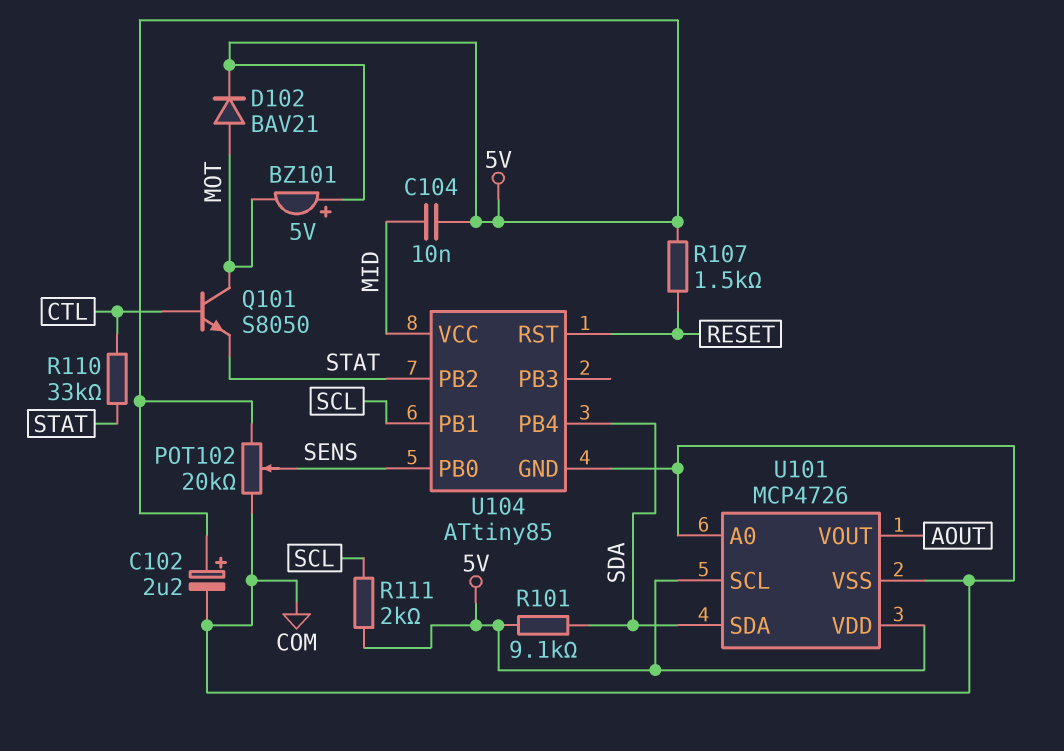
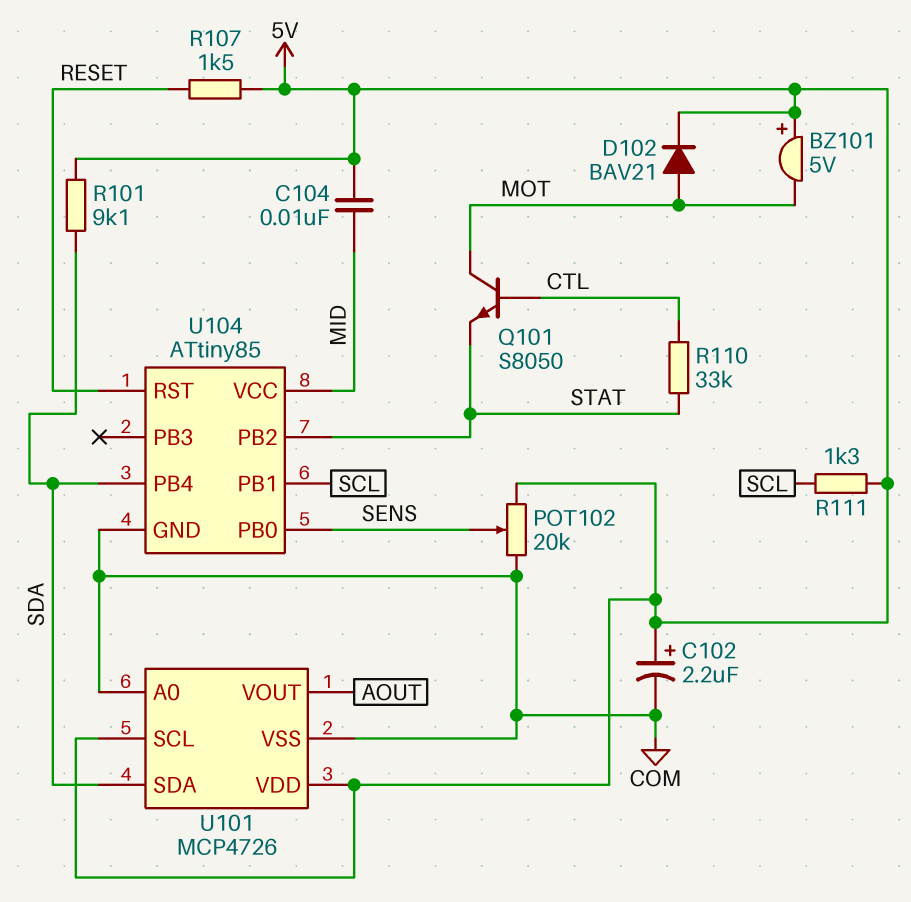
R111: 2k (5V, SCL) -> 1.3k (5V, SCL)

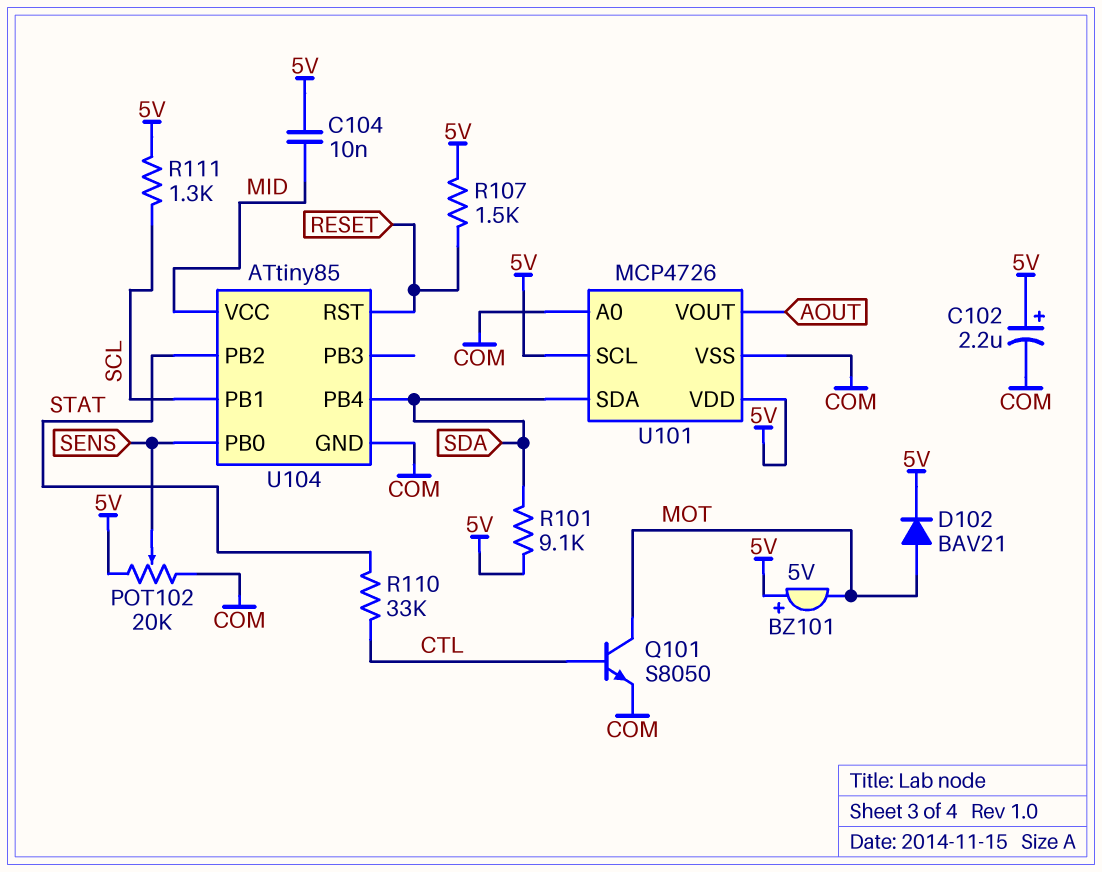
Q101: NPN S8050 (B CTL, C MOT, E STAT) -> NPN S8050 (B CTL, C MOT, E COM)

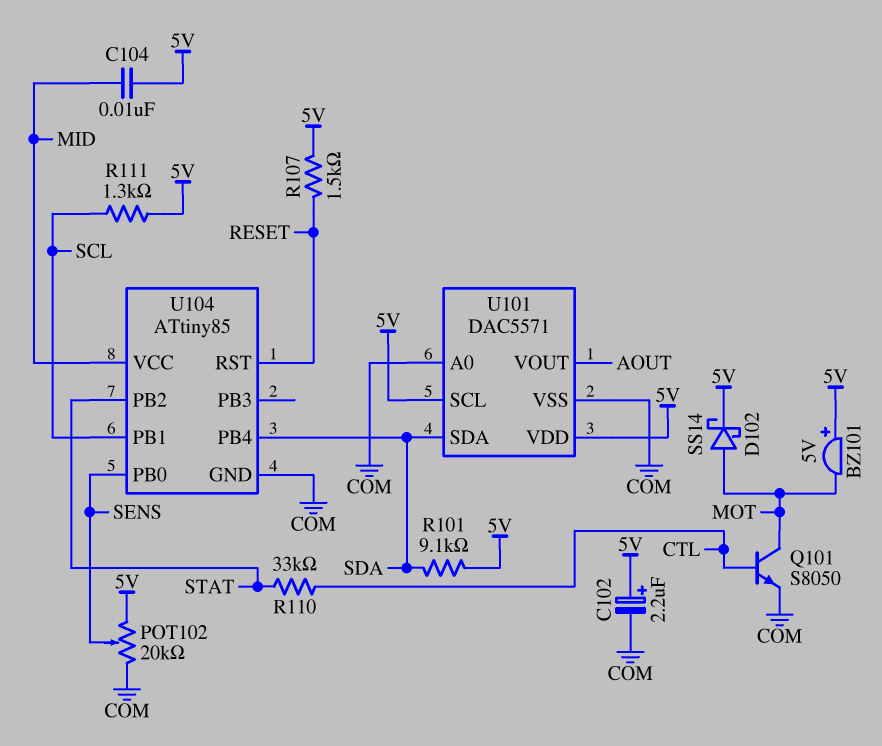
D102: diode BAV21 (A MOT, K 5V) -> schottky SS14 (A MOT, K 5V)
U101: MCP4726 -> DAC5571

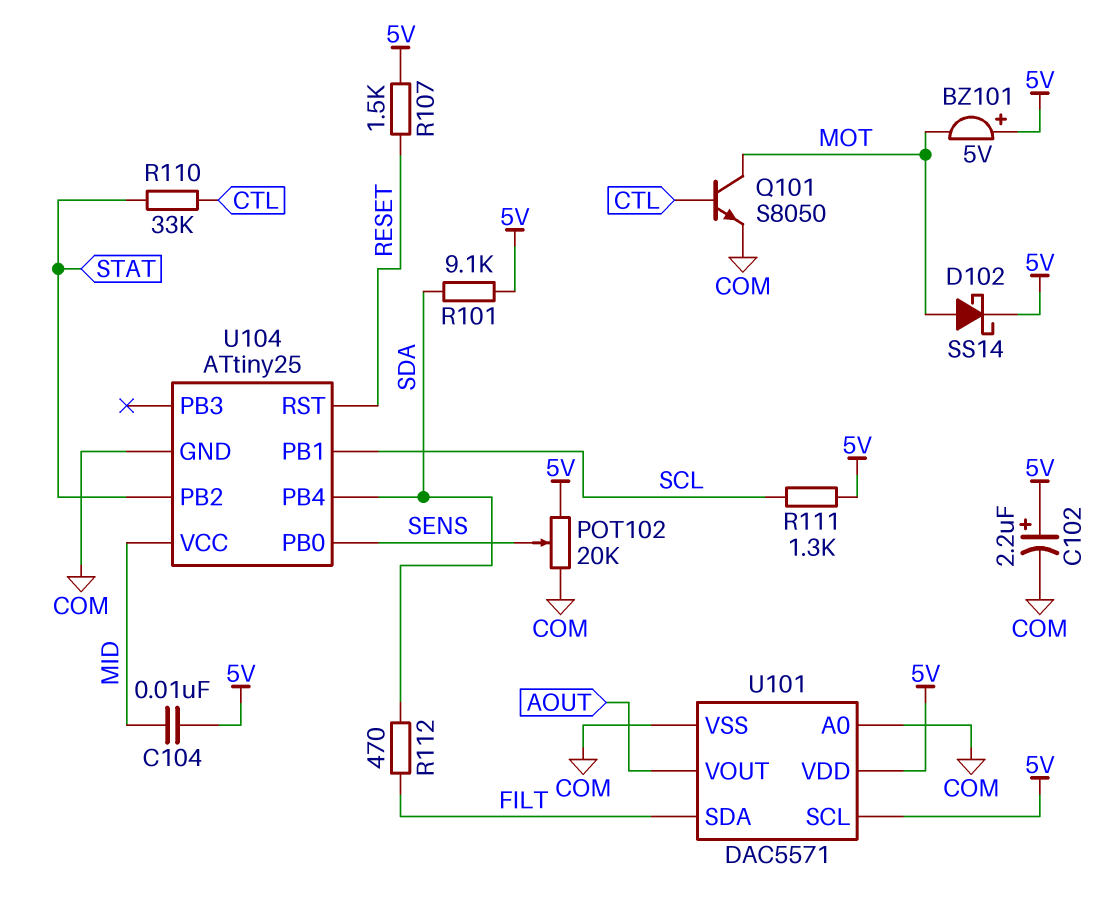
R112: none -> 470 (FILT, SDA)
U101 pin SDA: SDA -> FILT
U104: ATtiny85 -> ATtiny25

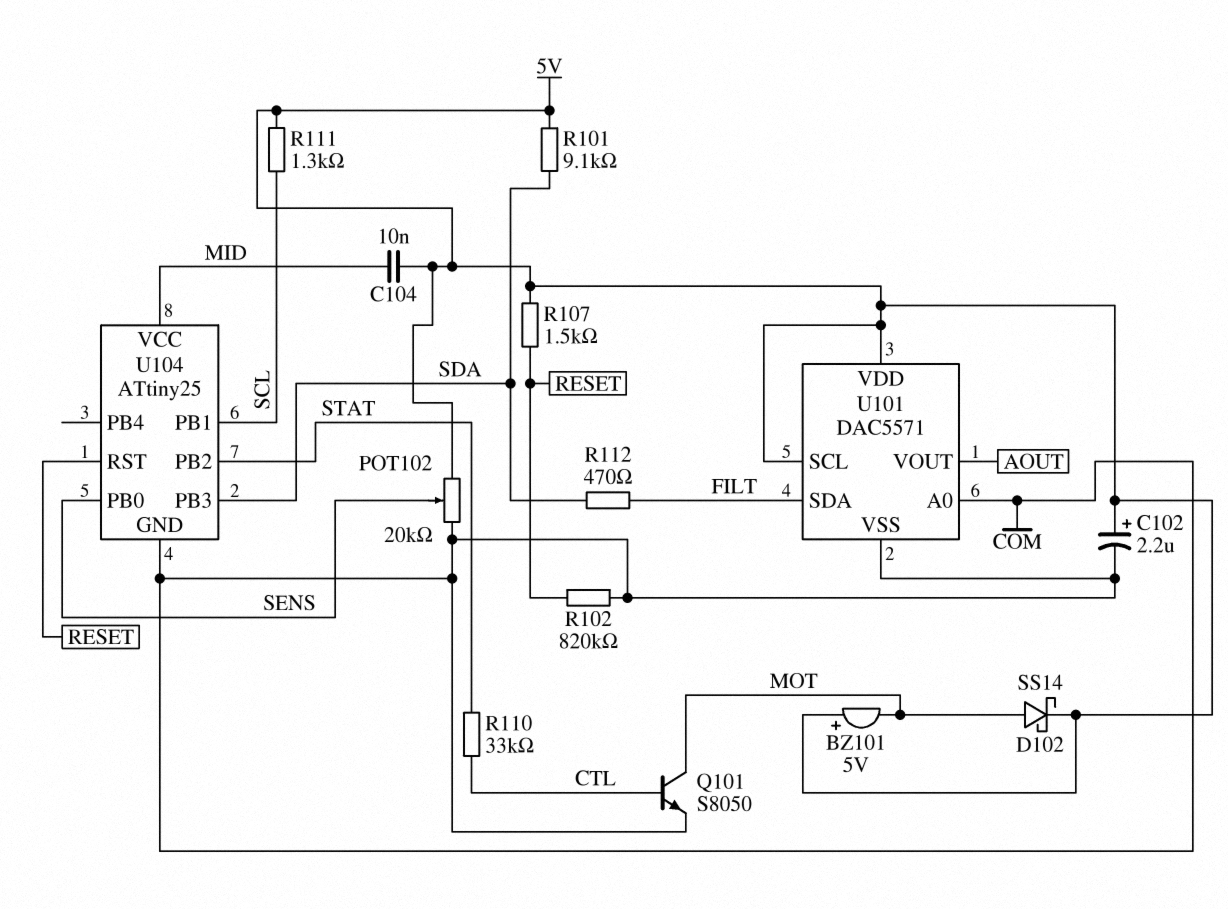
R102: none -> 820k (COM, RESET)
U104 pin PB3: none -> SDA
U104 pin PB4: SDA -> none

